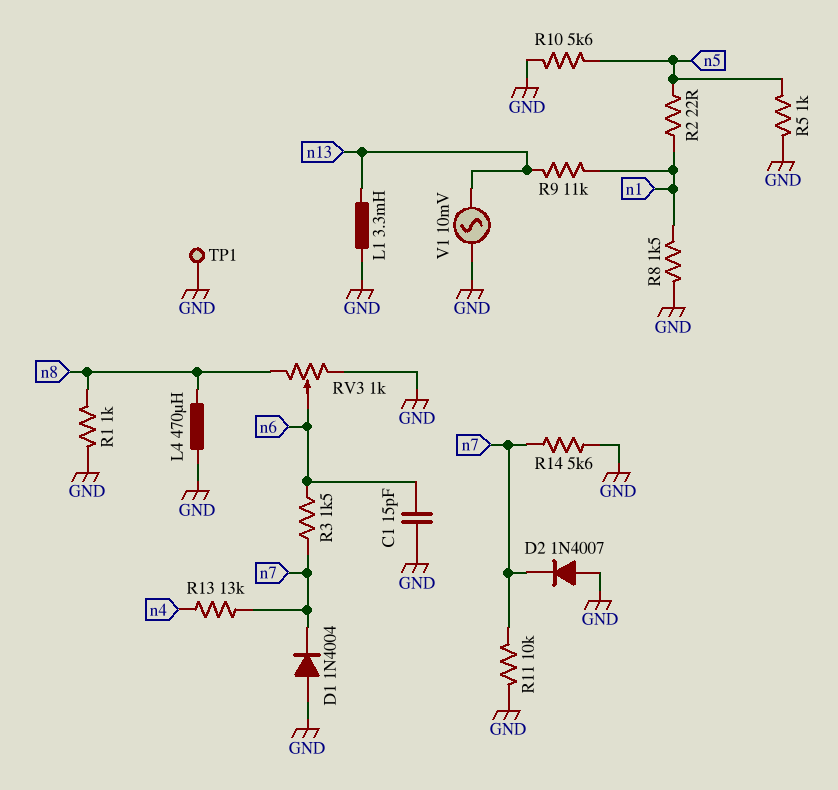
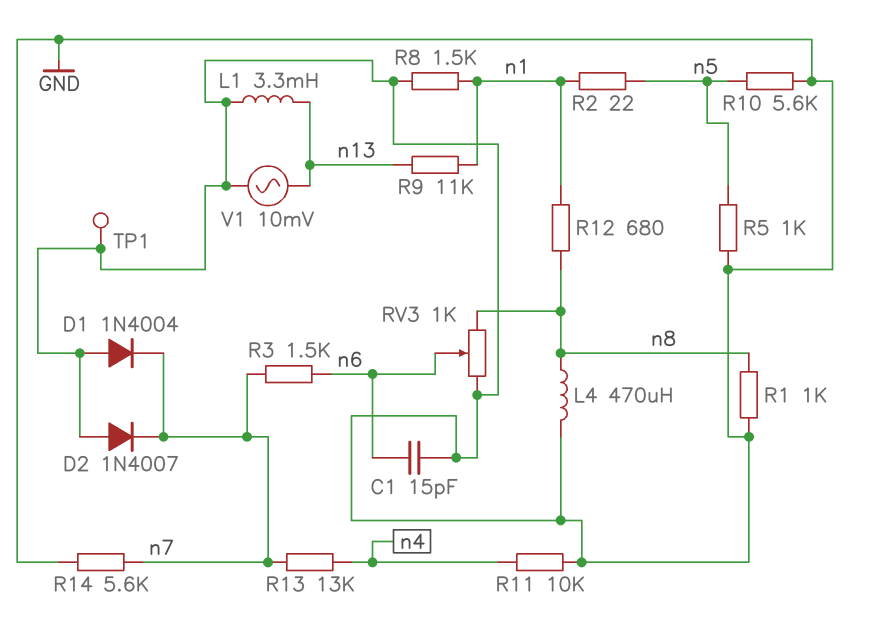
R11: 10k (GND, n7) -> 10k (GND, n4)
R12: none -> 680 (n1, n8)

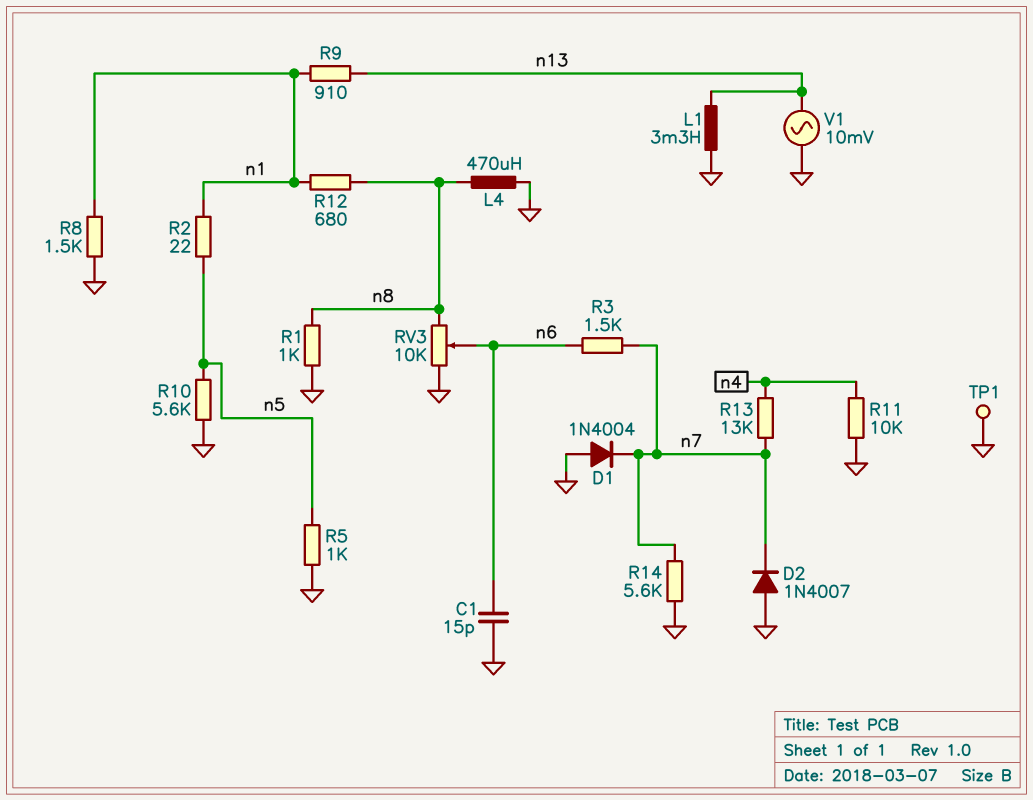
R9: 11k (n1, n13) -> 910 (n1, n13)
RV3: 1k (GND, n8, wiper n6) -> 10k (GND, n8, wiper n6)

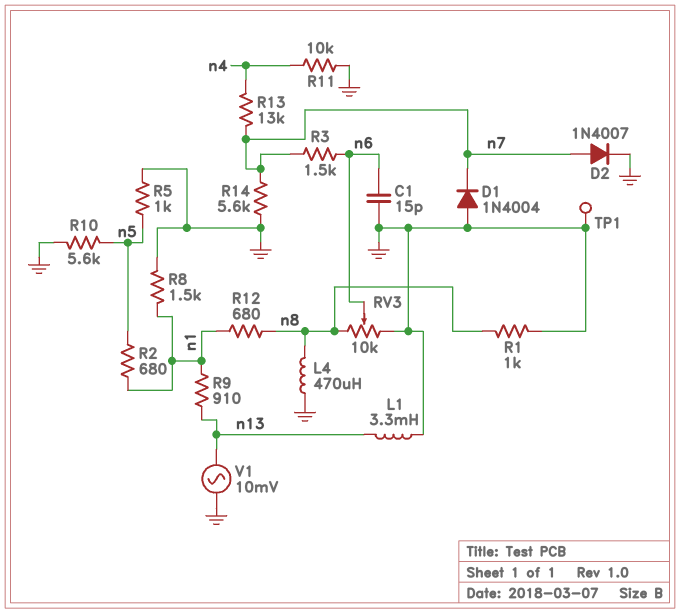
D2: diode 1N4007 (A GND, K n7) -> diode 1N4007 (A n7, K GND)
R2: 22 (n1, n5) -> 680 (n1, n5)

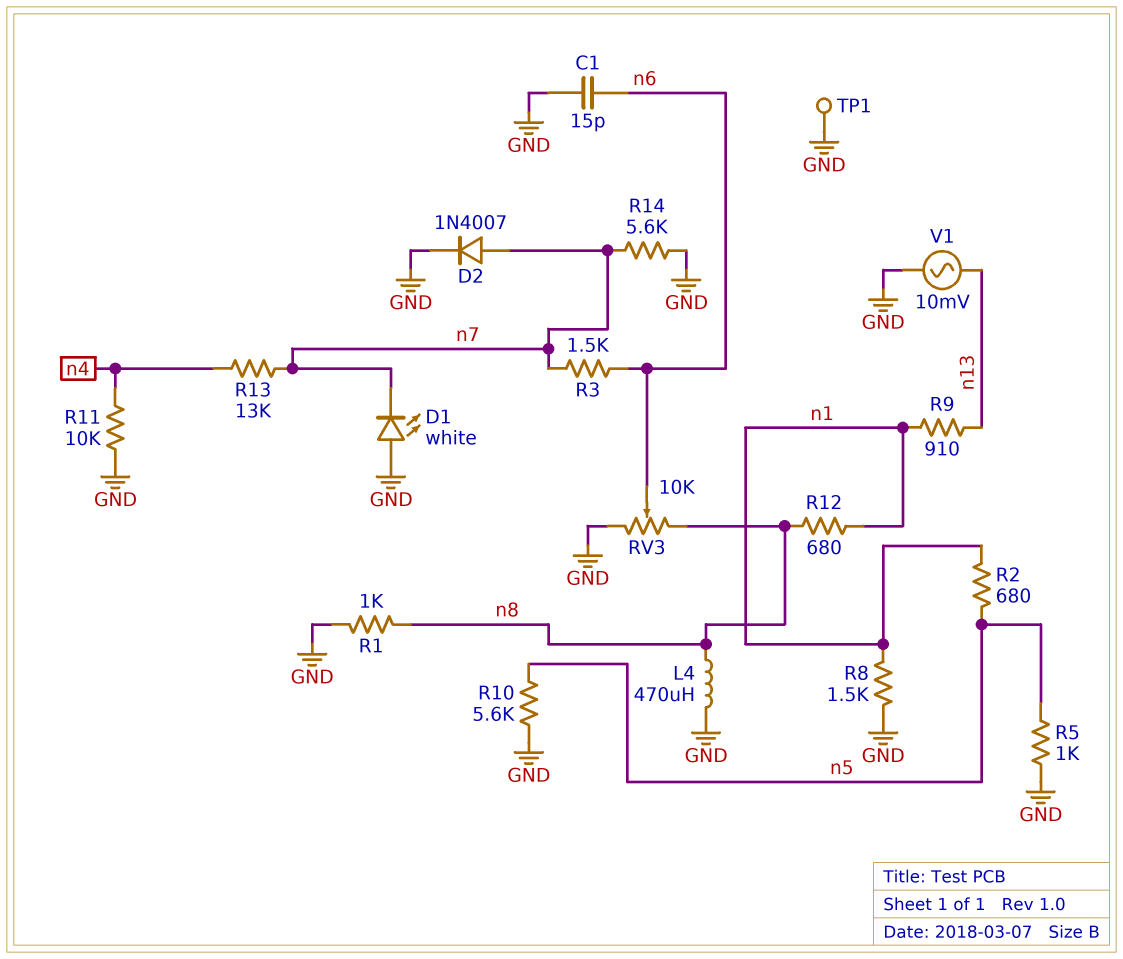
D1: diode 1N4004 (A GND, K n7) -> LED white (A GND, K n7)
L1: 3.3mH (GND, n13) -> none

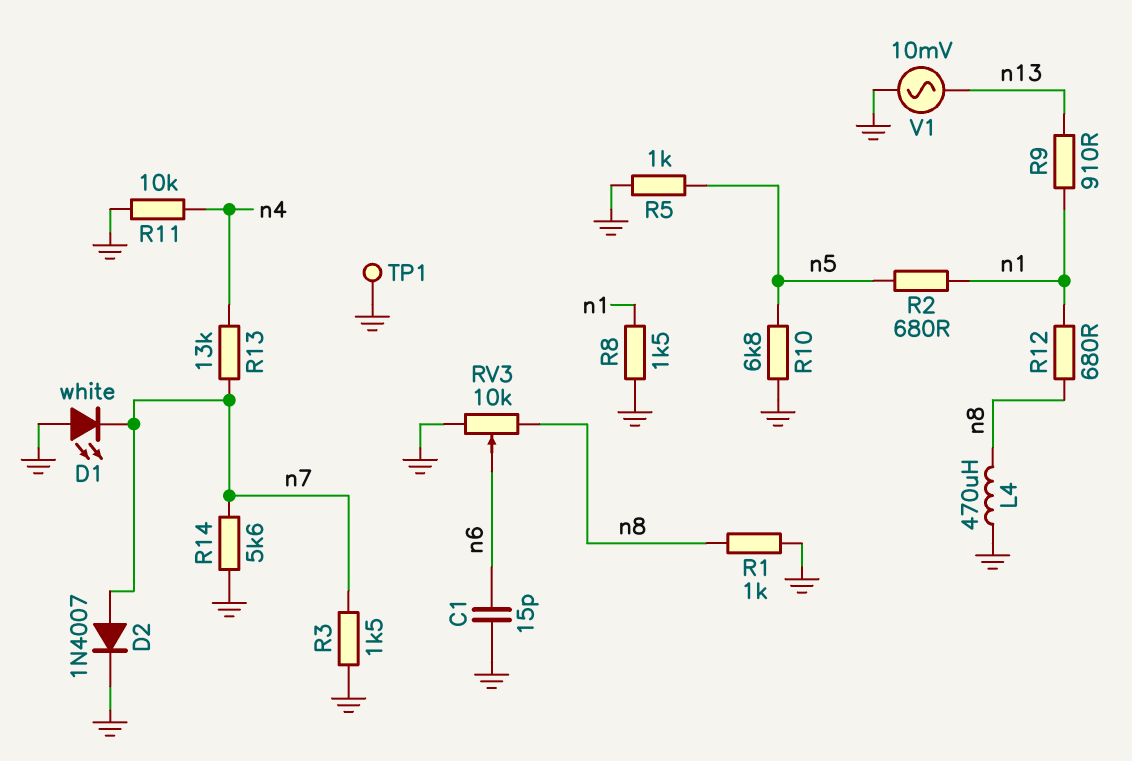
R3: 1.5k (n6, n7) -> 1.5k (GND, n7)
R10: 5.6k (GND, n5) -> 6.8k (GND, n5)

